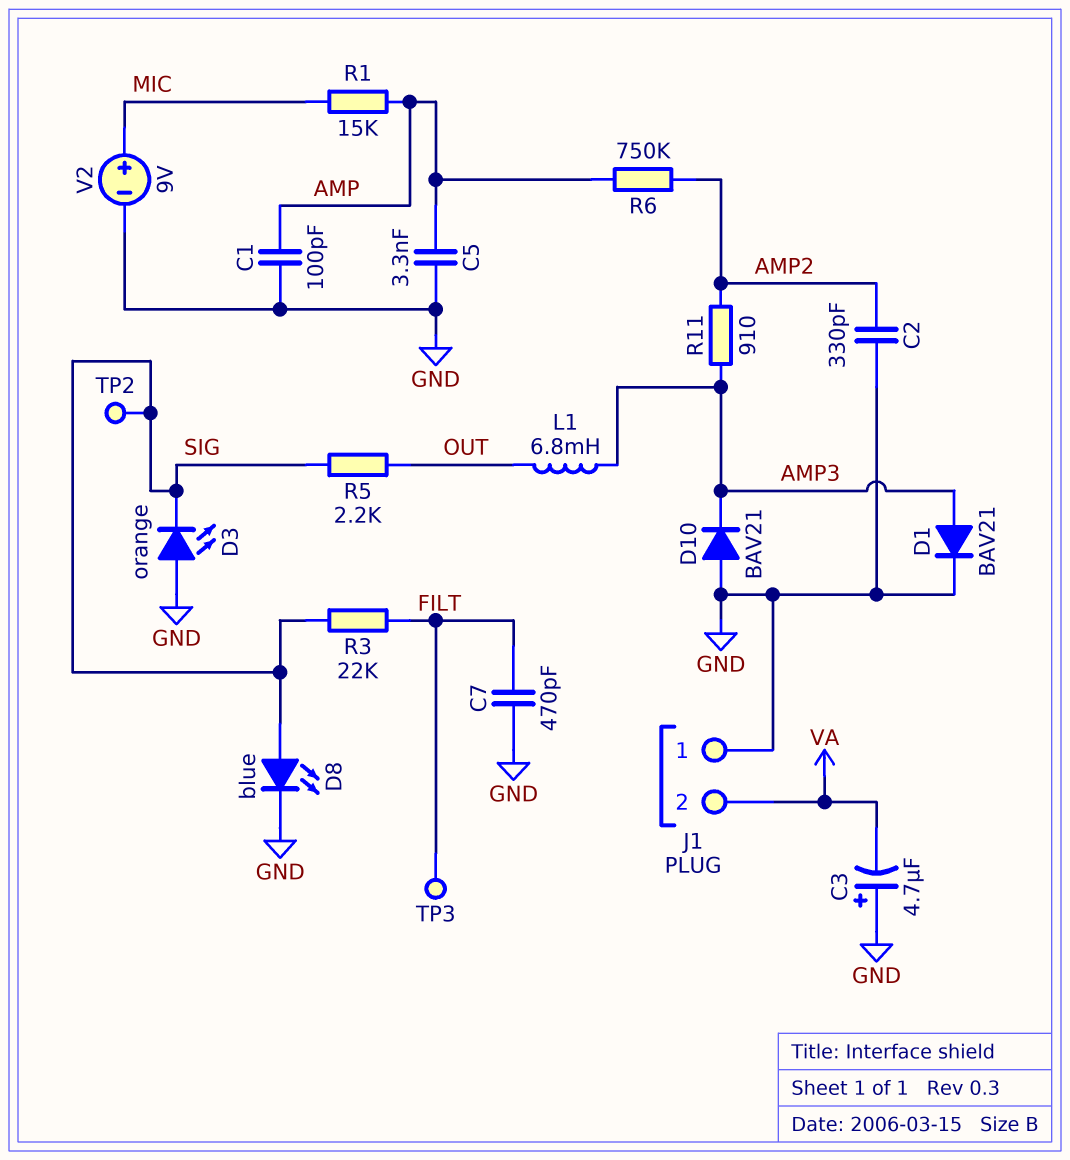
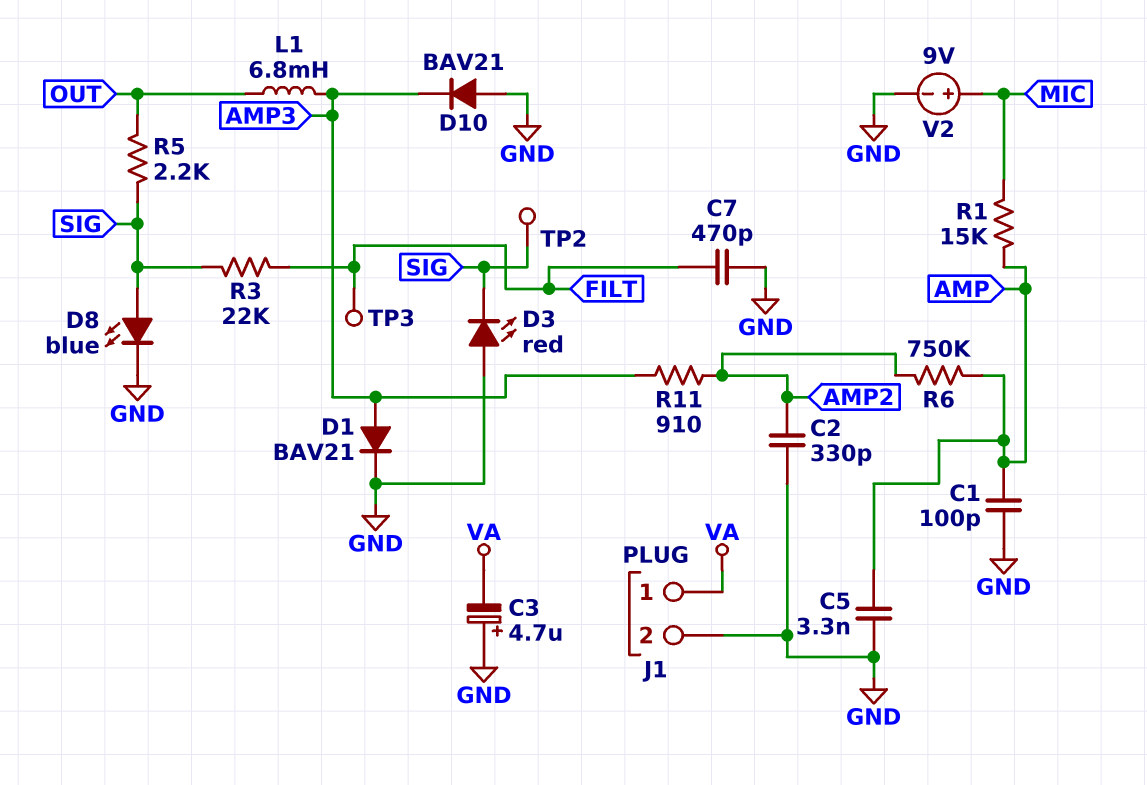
D3: LED orange (A GND, K SIG) -> LED red (A GND, K SIG)
J1 pin 1: GND -> VA
J1 pin 2: VA -> GND

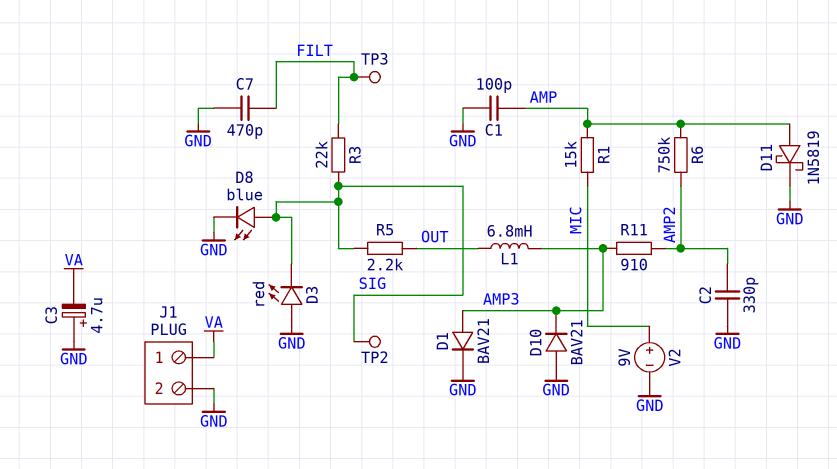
C5: 3.3nF (AMP, GND) -> none
D11: none -> schottky 1N5819 (A AMP, K GND)

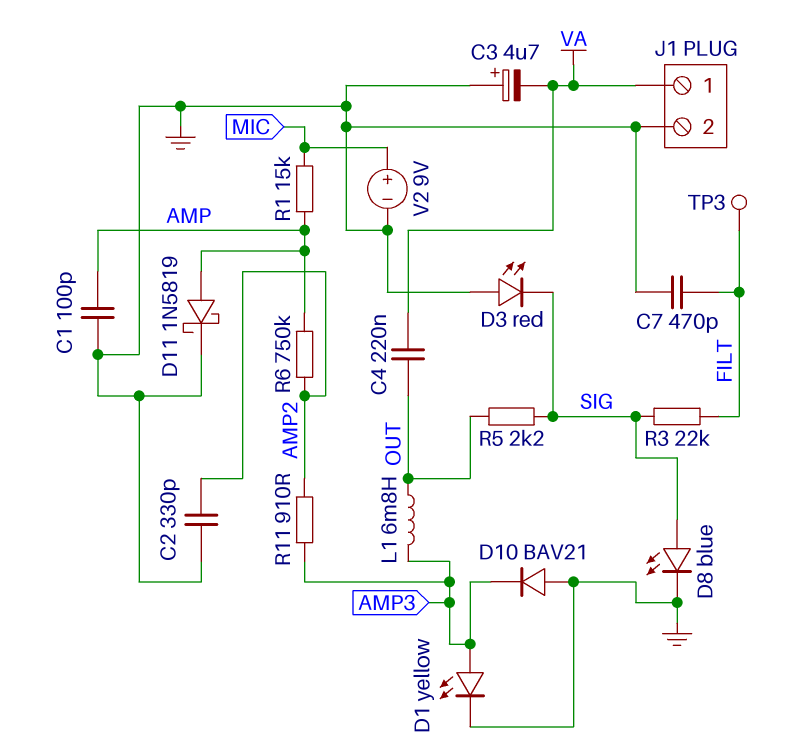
C4: none -> 220nF (OUT, VA)
D1: diode BAV21 (A AMP3, K GND) -> LED yellow (A AMP3, K GND)
TP2: test point (SIG) -> none

